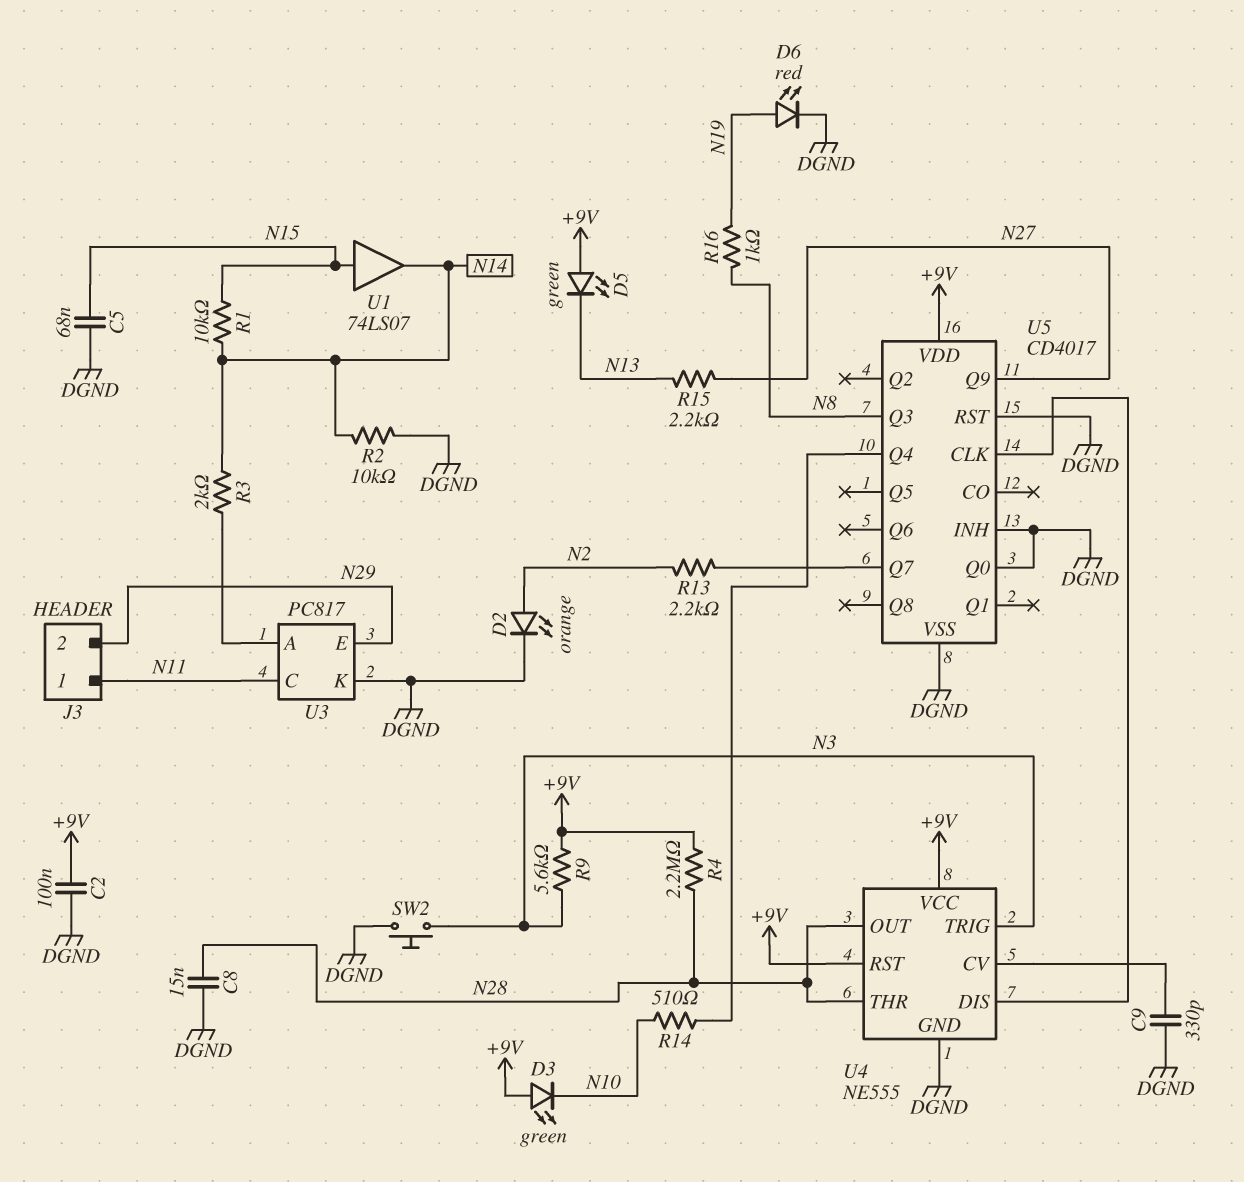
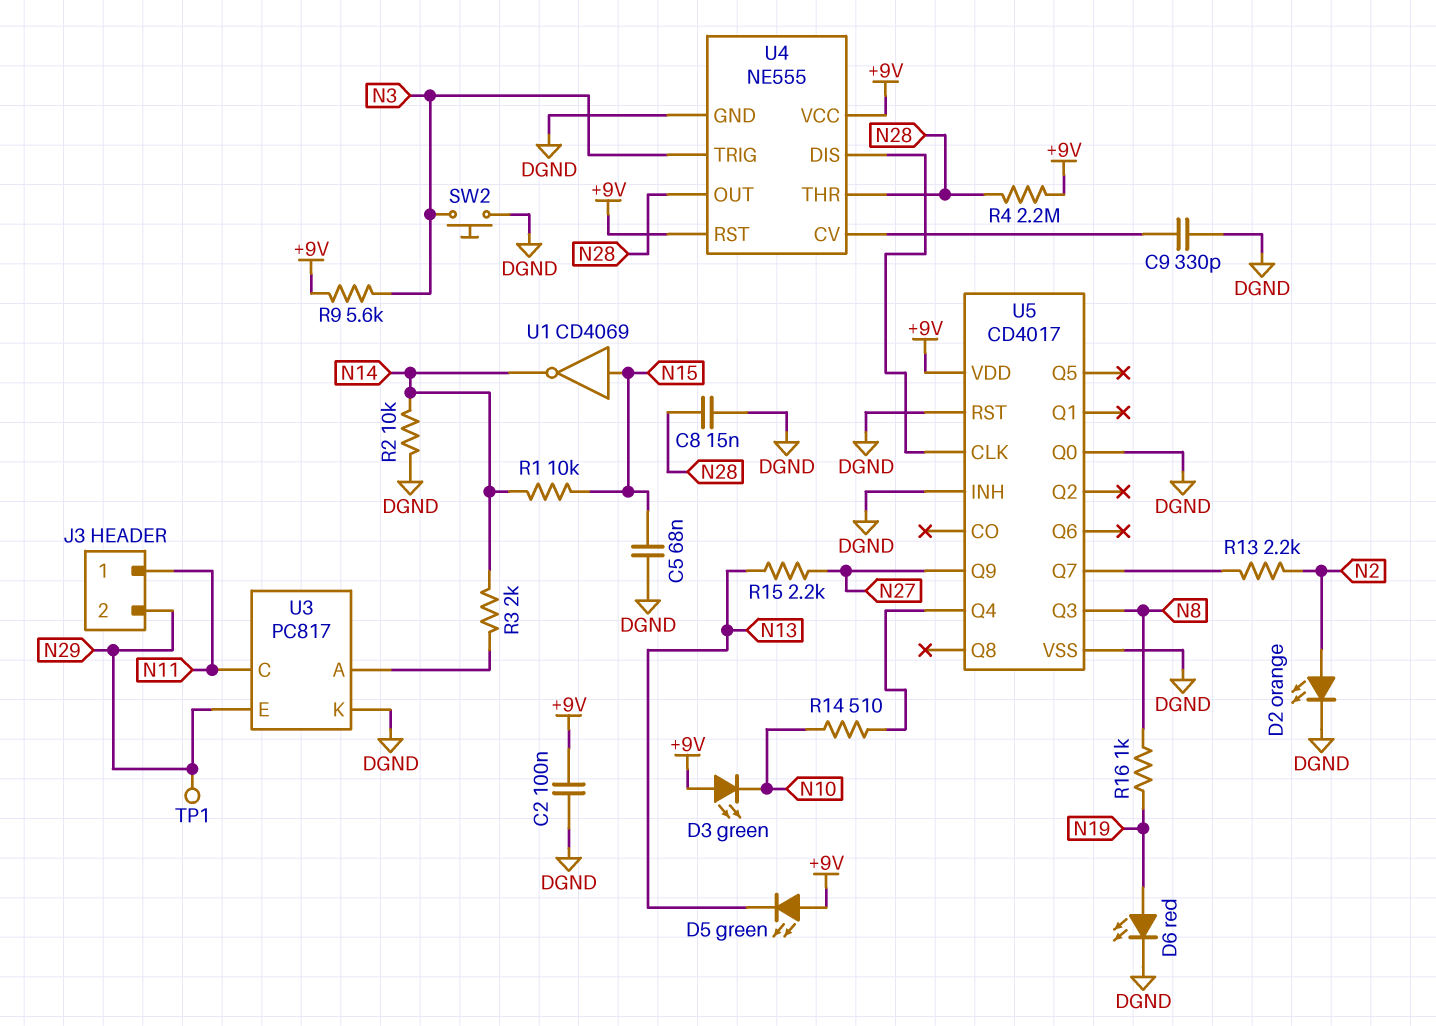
TP1: none -> test point (N29)
U1: buffer 74LS07 (in N15, out N14) -> NOT CD4069 (in N15, out N14)

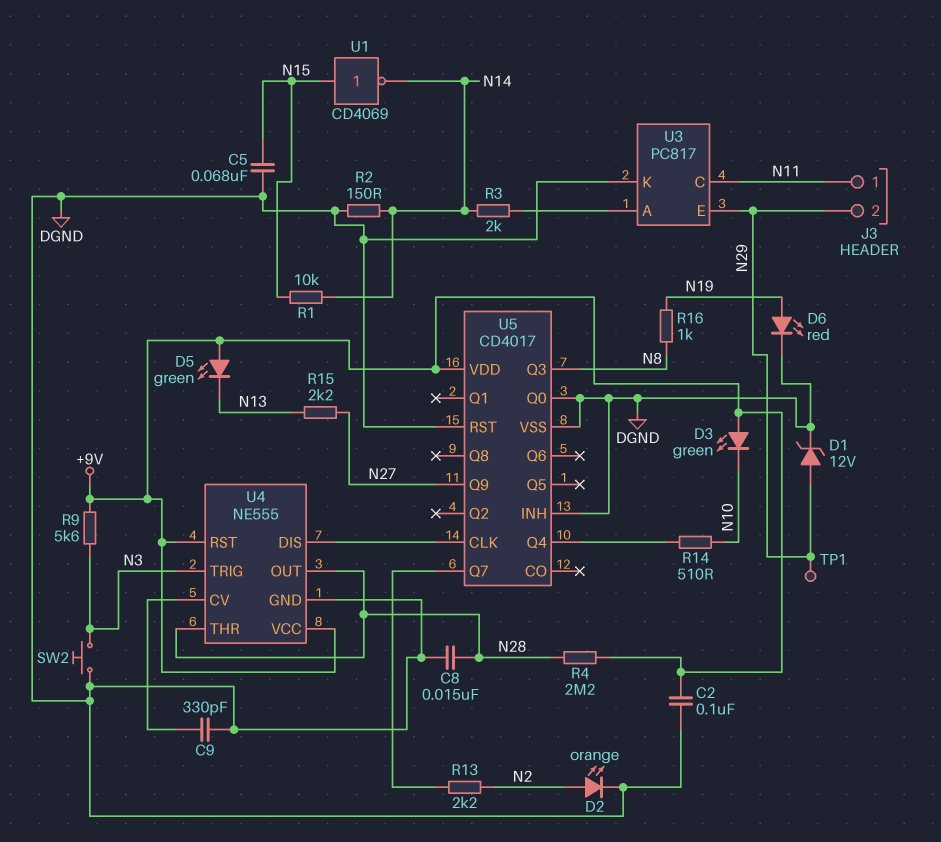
D1: none -> zener 12V (A N29, K DGND)
R2: 10k (DGND, N14) -> 150 (DGND, N14)

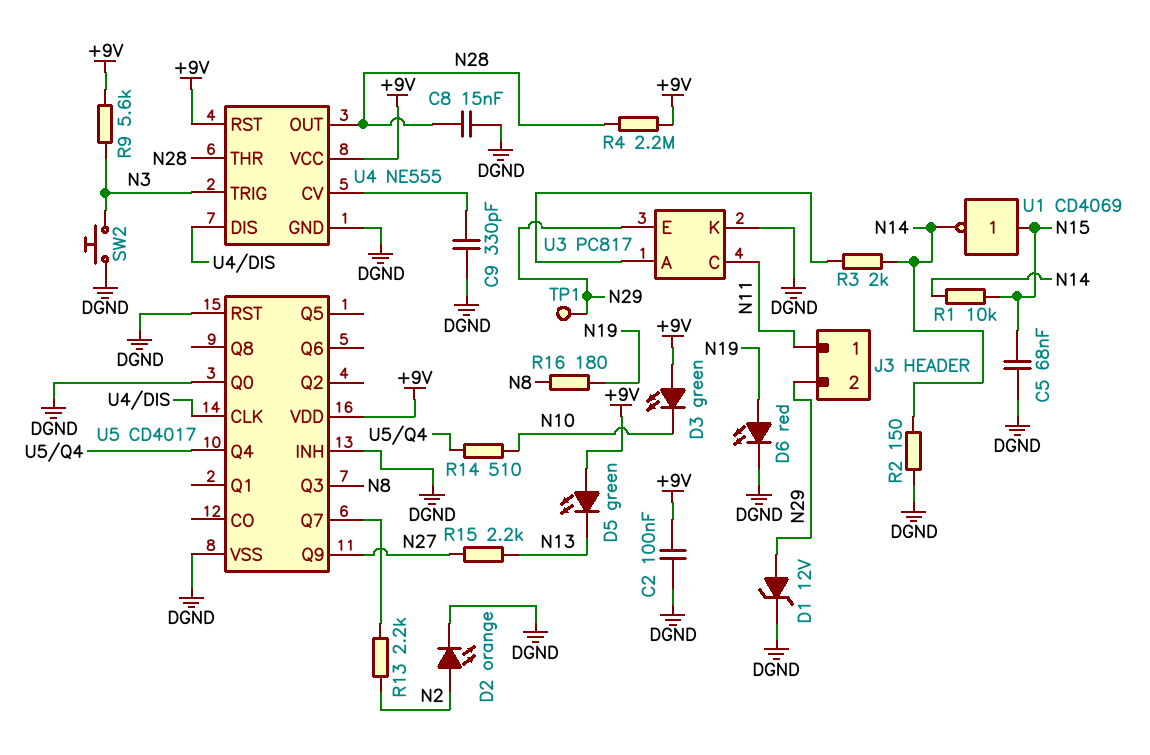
R16: 1k (N8, N19) -> 180 (N8, N19)

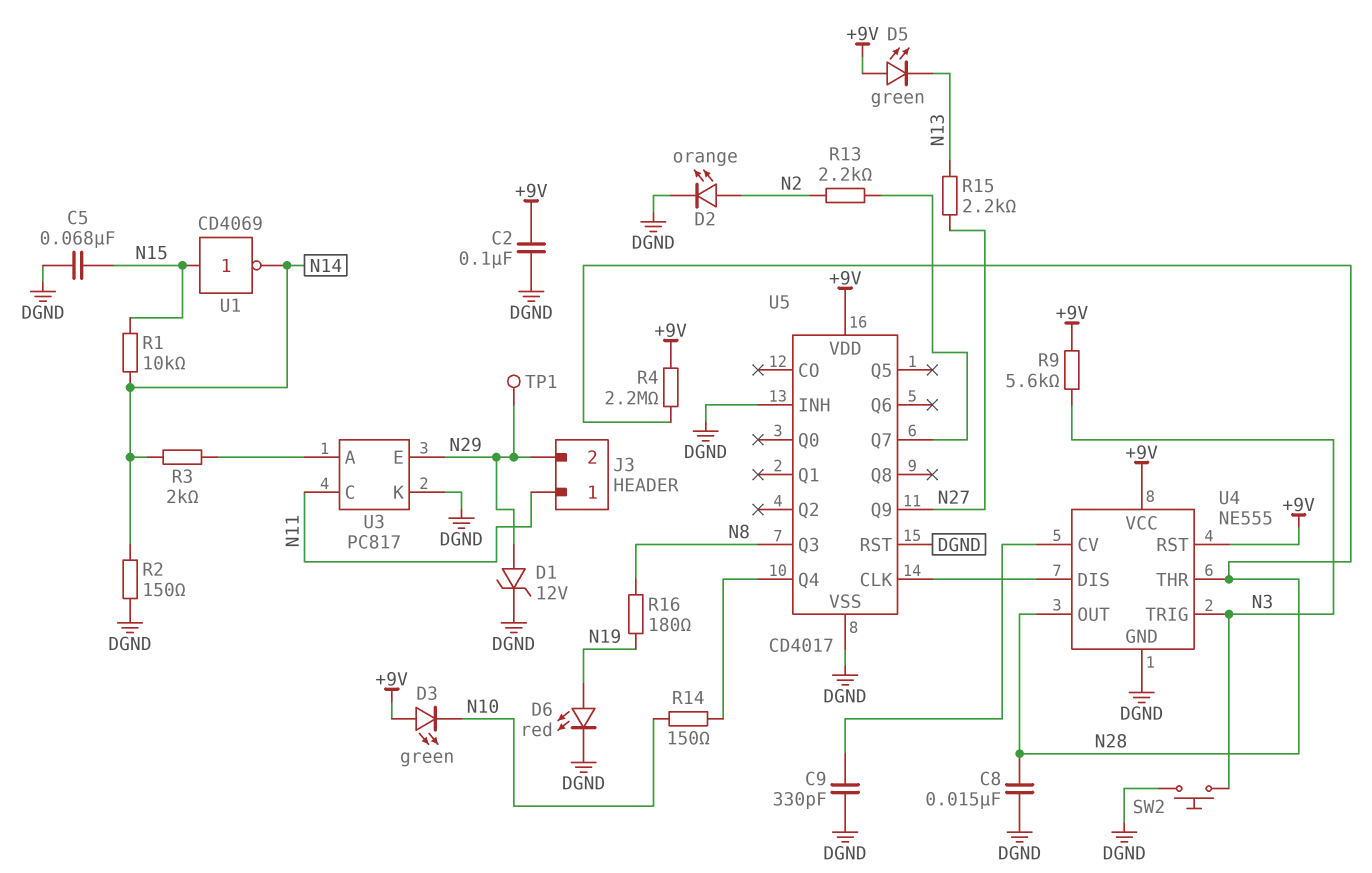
R14: 510 (N10, U5/Q4) -> 150 (N10, U5/Q4)
U5 pin Q0: DGND -> none

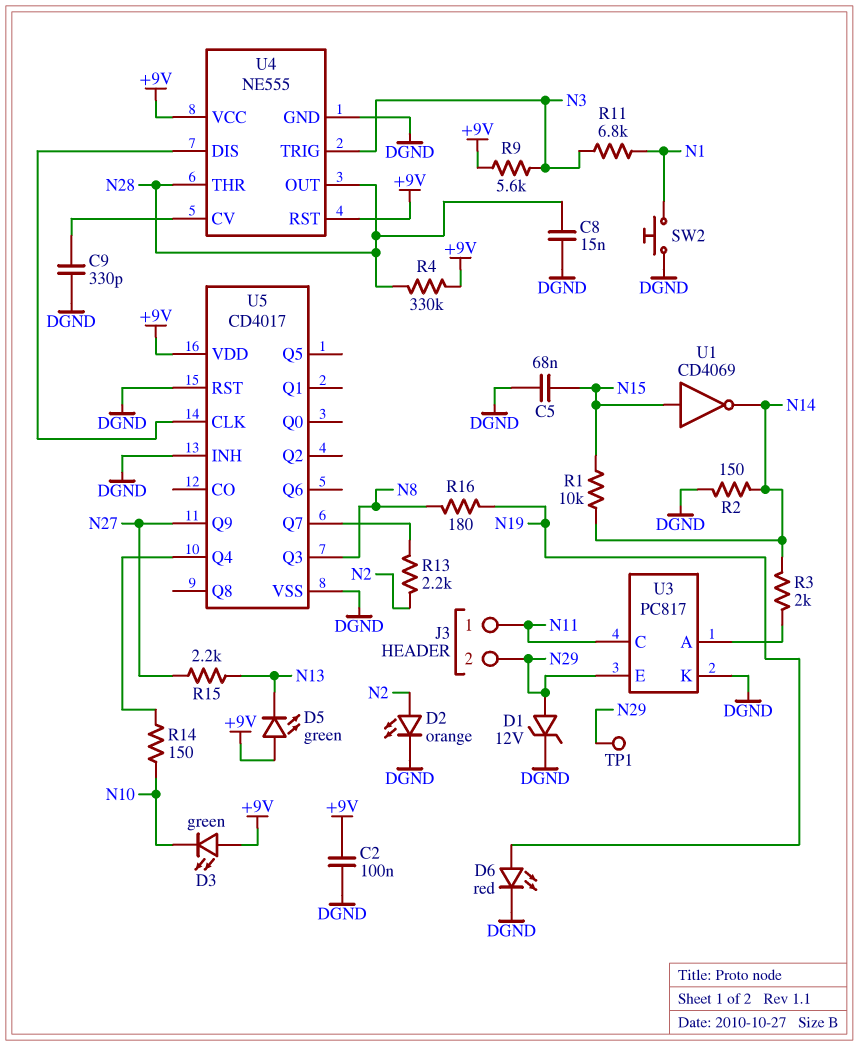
R4: 2.2M (+9V, N28) -> 330k (+9V, N28)
R11: none -> 6.8k (N1, N3)
SW2: button (DGND, N3) -> button (DGND, N1)

